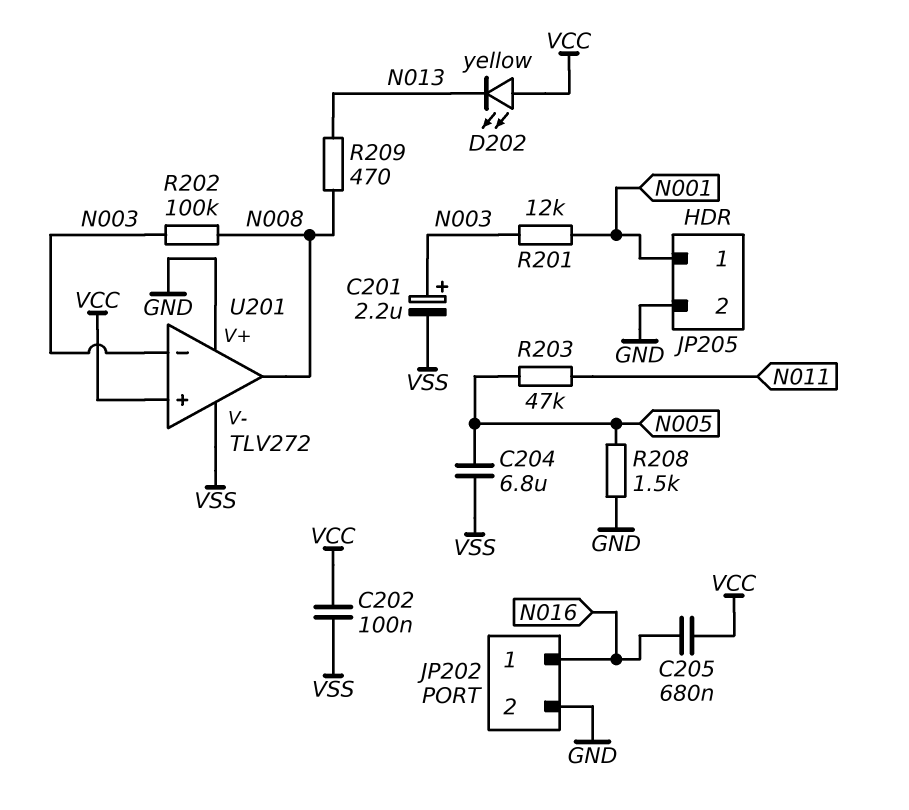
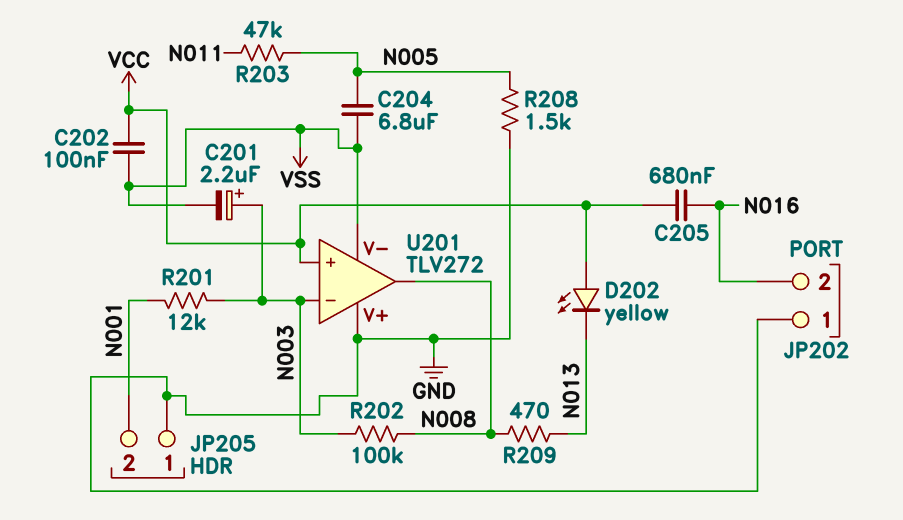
JP202 pin 1: N016 -> GND
JP202 pin 2: GND -> N016
JP205 pin 1: N001 -> GND
JP205 pin 2: GND -> N001

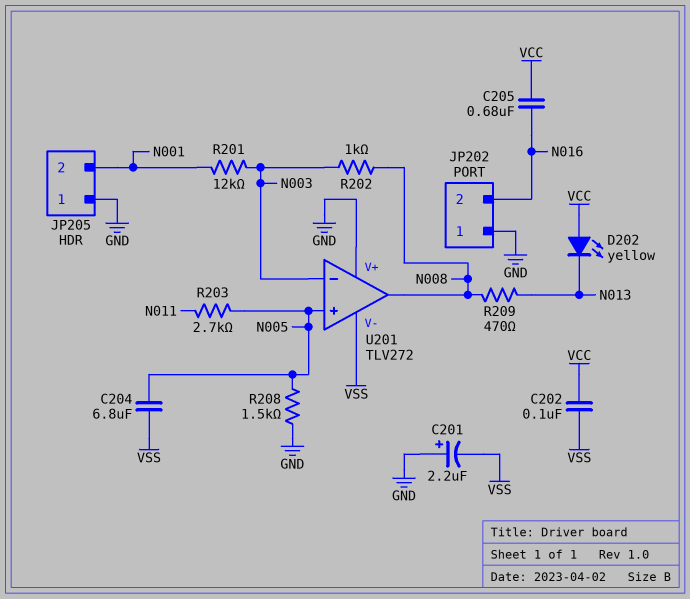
C201: 2.2uF (plus N003, minus VSS) -> 2.2uF (plus GND, minus VSS)
R202: 100k (N003, N008) -> 1k (N003, N008)
R203: 47k (N005, N011) -> 2.7k (N005, N011)
U201 pin in+: VCC -> N005

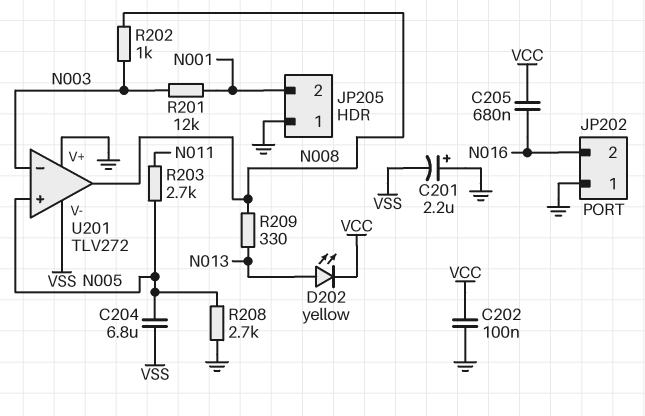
C202: 100nF (VCC, VSS) -> 100nF (GND, VCC)
D202: LED yellow (A VCC, K N013) -> LED yellow (A N013, K VCC)
R208: 1.5k (GND, N005) -> 2.7k (GND, N005)
R209: 470 (N008, N013) -> 330 (N008, N013)

